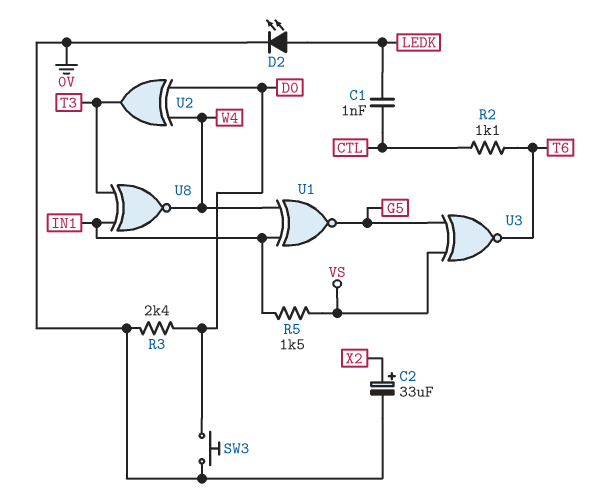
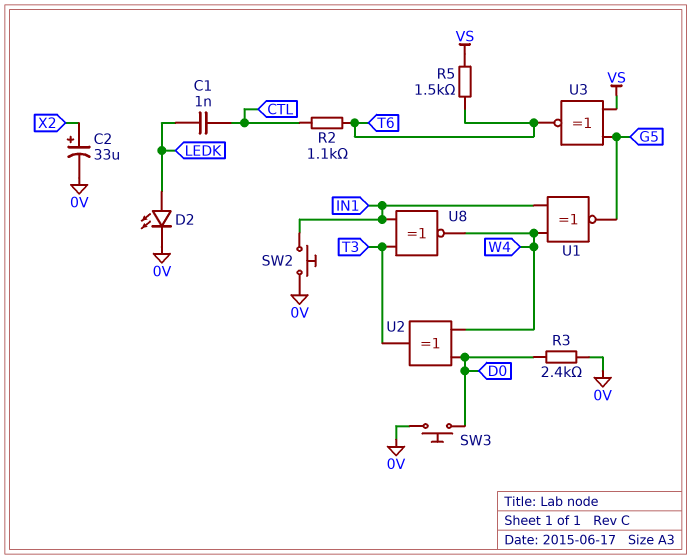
R5: 1.5k (IN1, VS) -> 1.5k (T6, VS)
SW2: none -> button (0V, IN1)

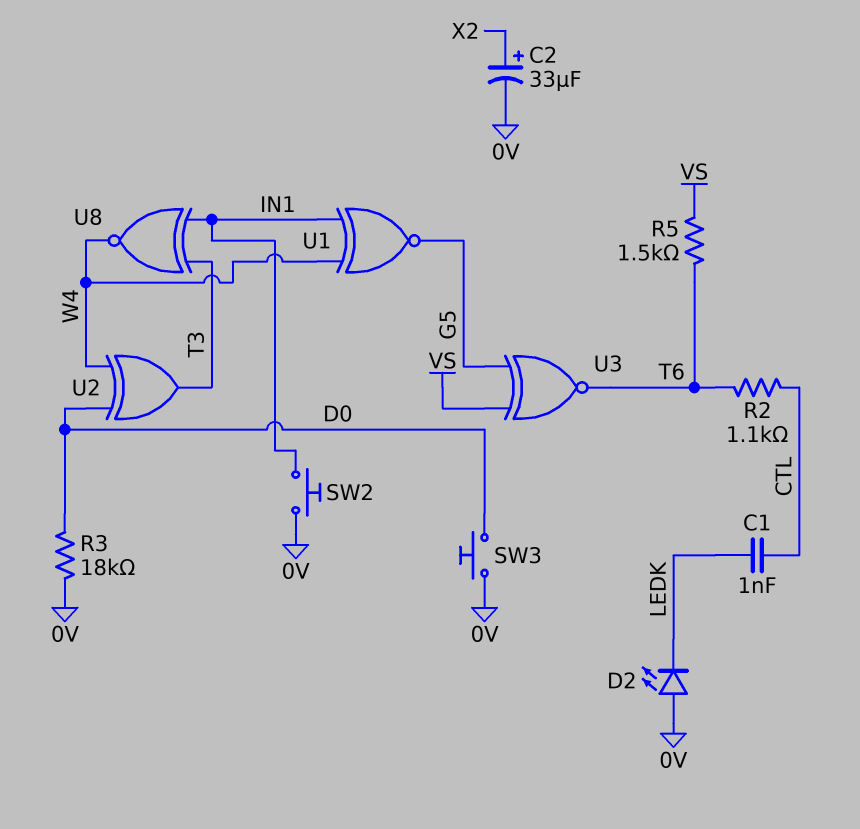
D2: LED (A LEDK, K 0V) -> LED (A 0V, K LEDK)
R3: 2.4k (0V, D0) -> 18k (0V, D0)

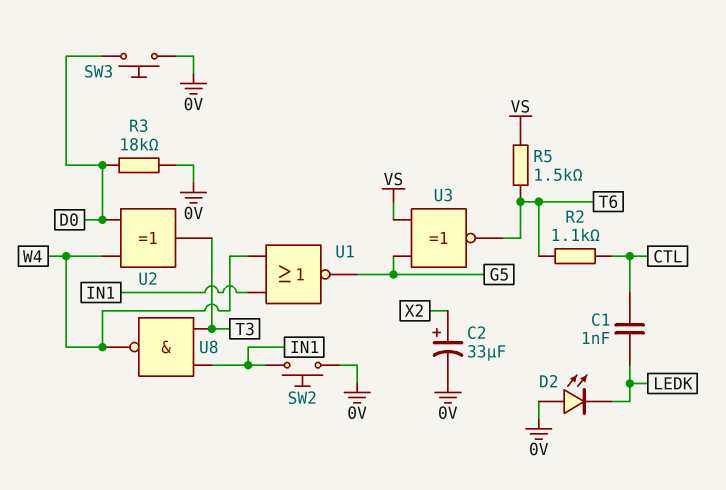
U1: XNOR (in IN1, in W4, out G5) -> NOR (in IN1, in W4, out G5)
U8: XNOR (in IN1, in T3, out W4) -> NAND (in IN1, in T3, out W4)

